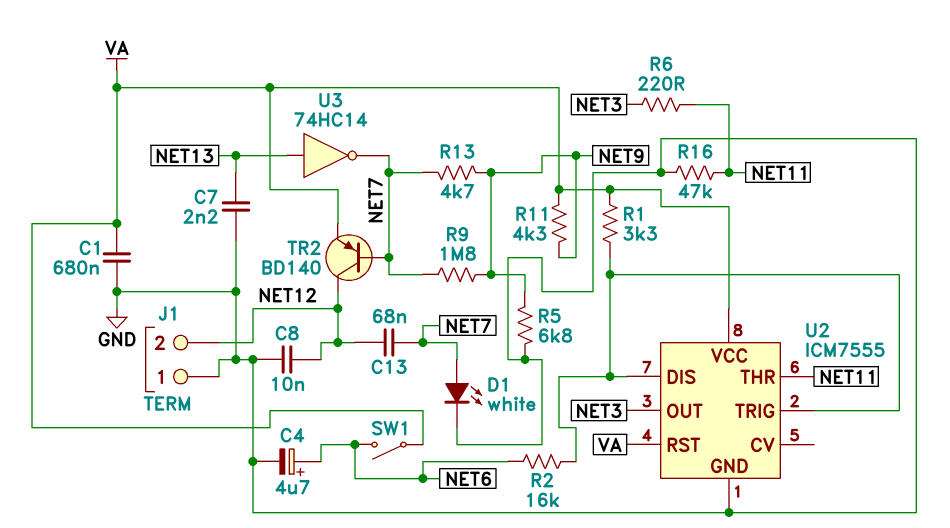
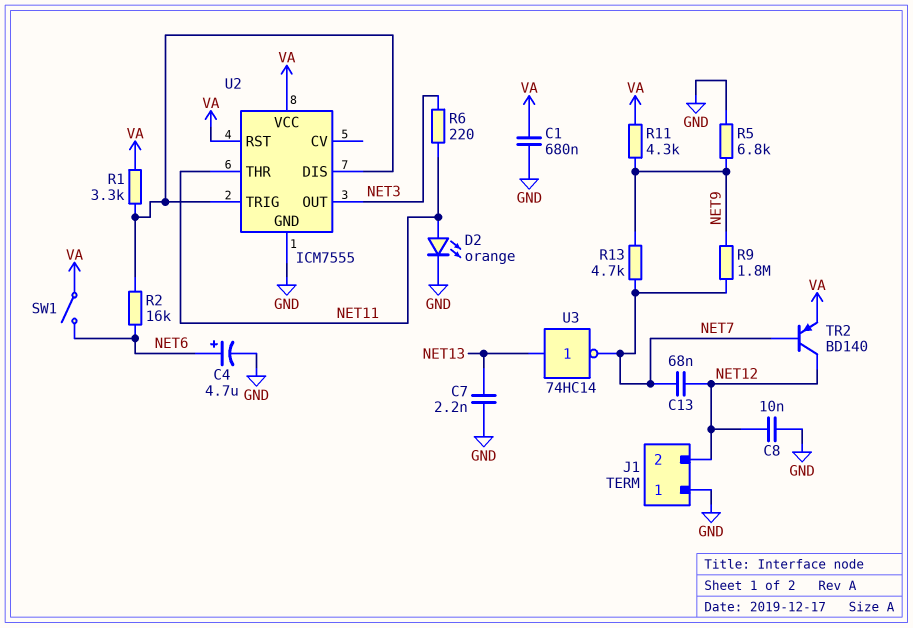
D1: LED white (A NET7, K GND) -> none
D2: none -> LED orange (A NET11, K GND)
R16: 47k (GND, NET11) -> none

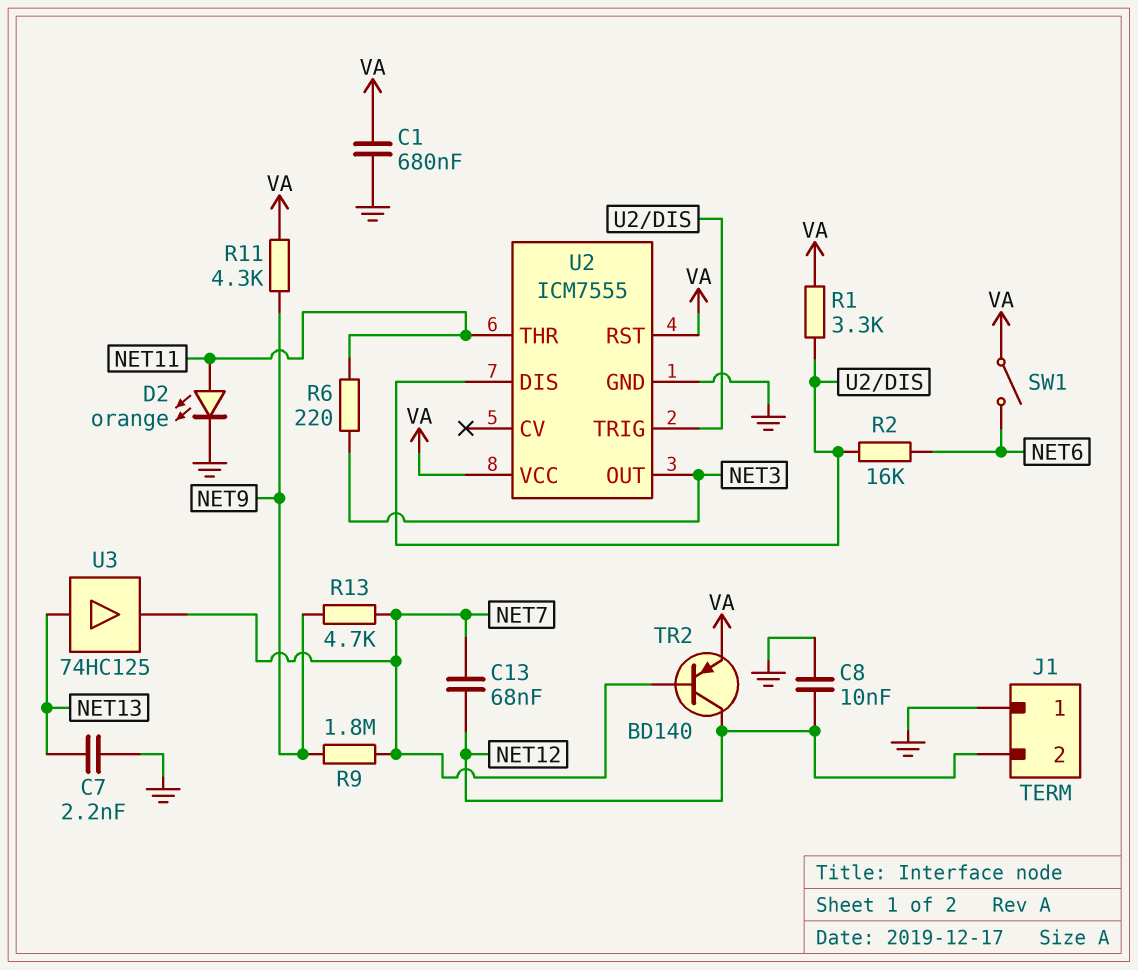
C4: 4.7uF (plus NET6, minus GND) -> none
R5: 6.8k (GND, NET9) -> none
U3: NOT 74HC14 (in NET13, out NET7) -> buffer 74HC125 (in NET13, out NET7)

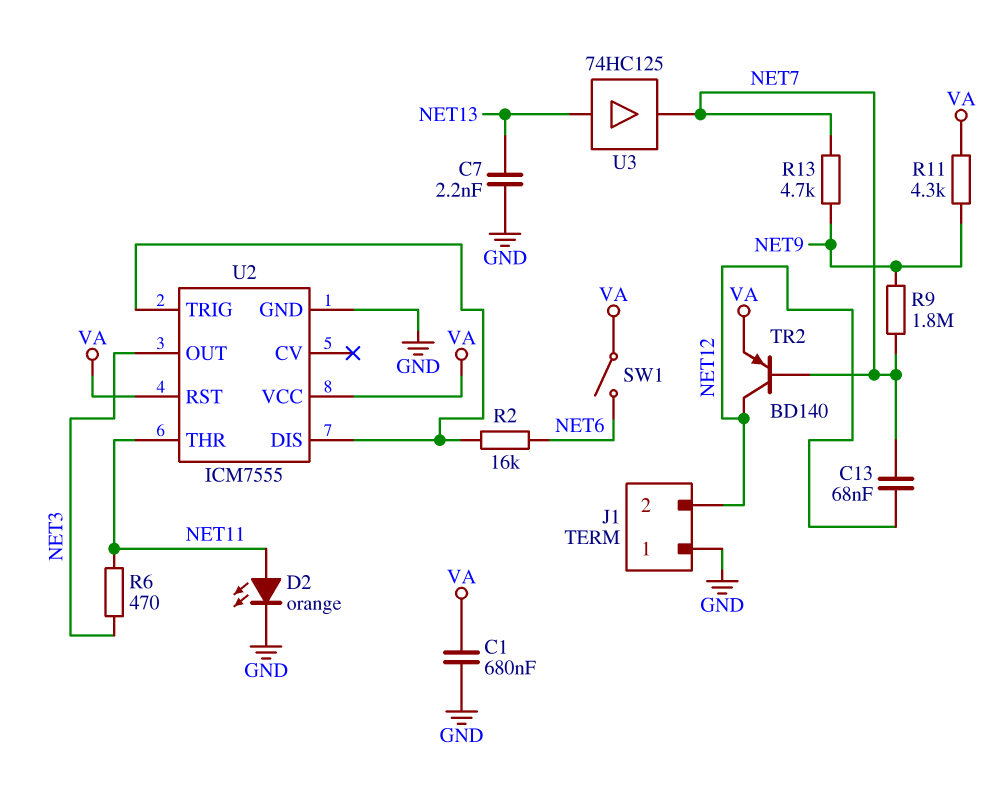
C8: 10nF (GND, NET12) -> none
R1: 3.3k (U2/DIS, VA) -> none
R6: 220 (NET3, NET11) -> 470 (NET3, NET11)

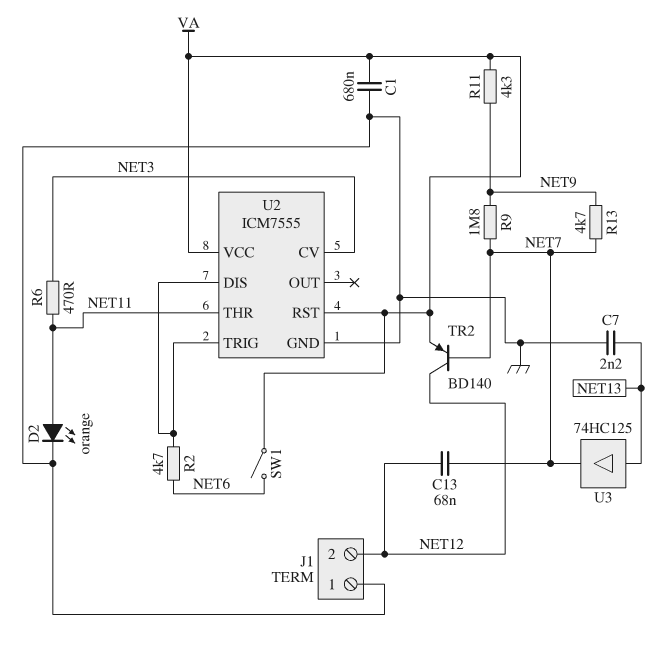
R2: 16k (NET6, U2/DIS) -> 4.7k (NET6, U2/DIS)
U2 pin CV: none -> NET3
U2 pin OUT: NET3 -> none

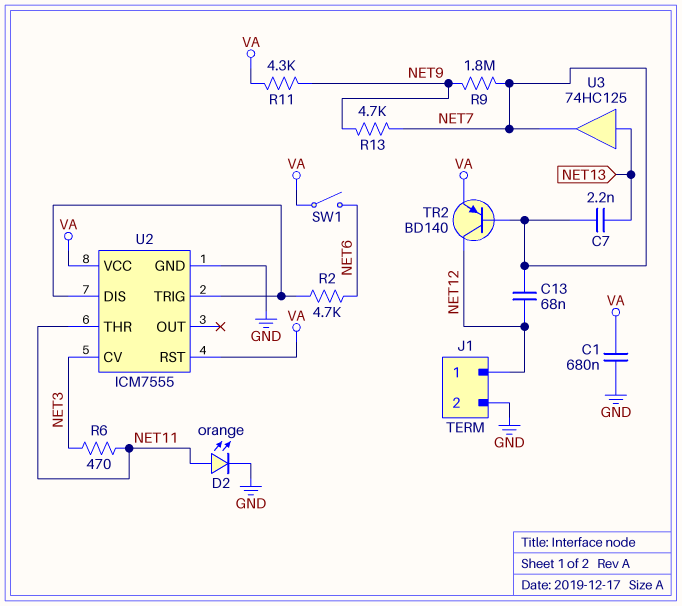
C7: 2.2nF (GND, NET13) -> 2.2nF (NET7, NET13)
J1 pin 1: GND -> NET12
J1 pin 2: NET12 -> GND

